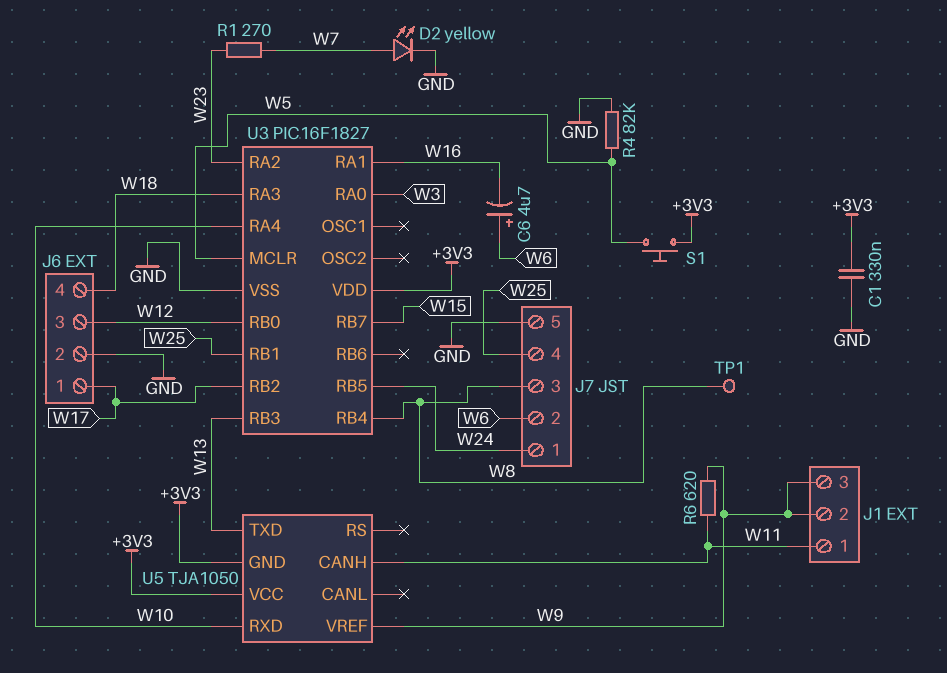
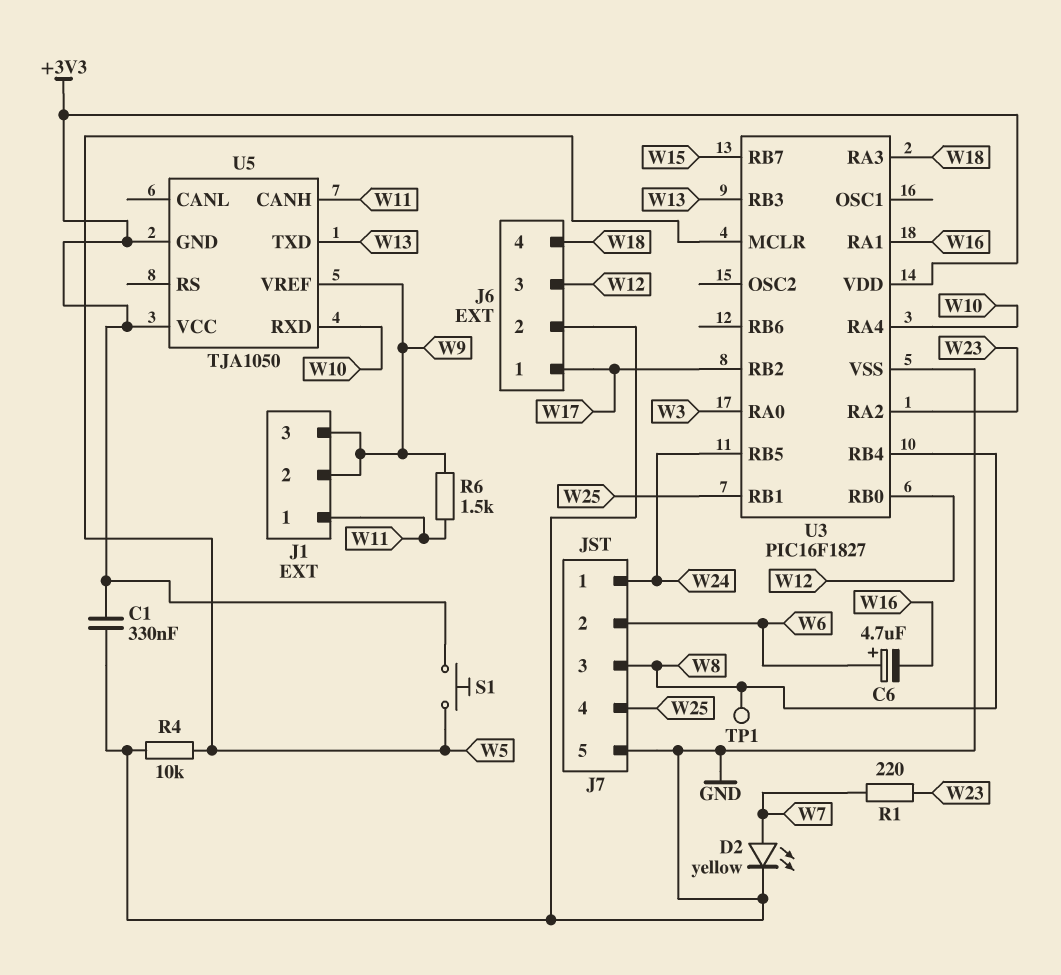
R1: 270 (W7, W23) -> 220 (W7, W23)
R4: 82k (GND, W5) -> 10k (GND, W5)
R6: 620 (W9, W11) -> 1.5k (W9, W11)

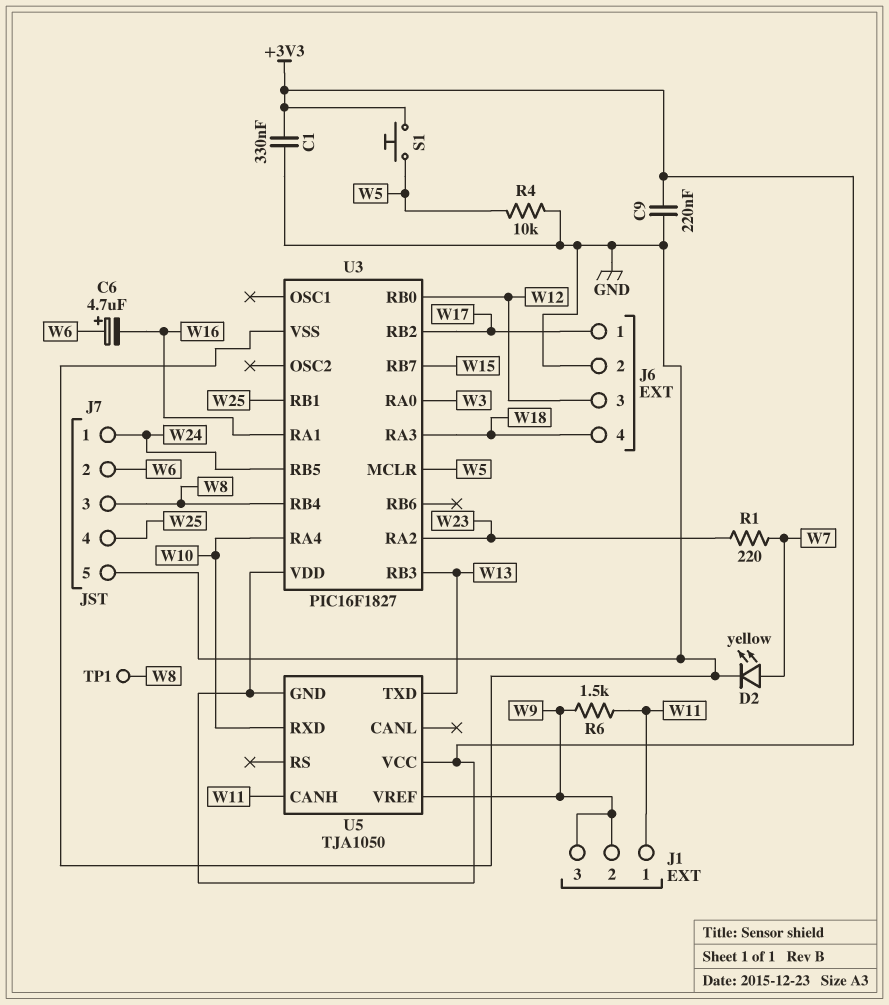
C9: none -> 220nF (+3V3, GND)

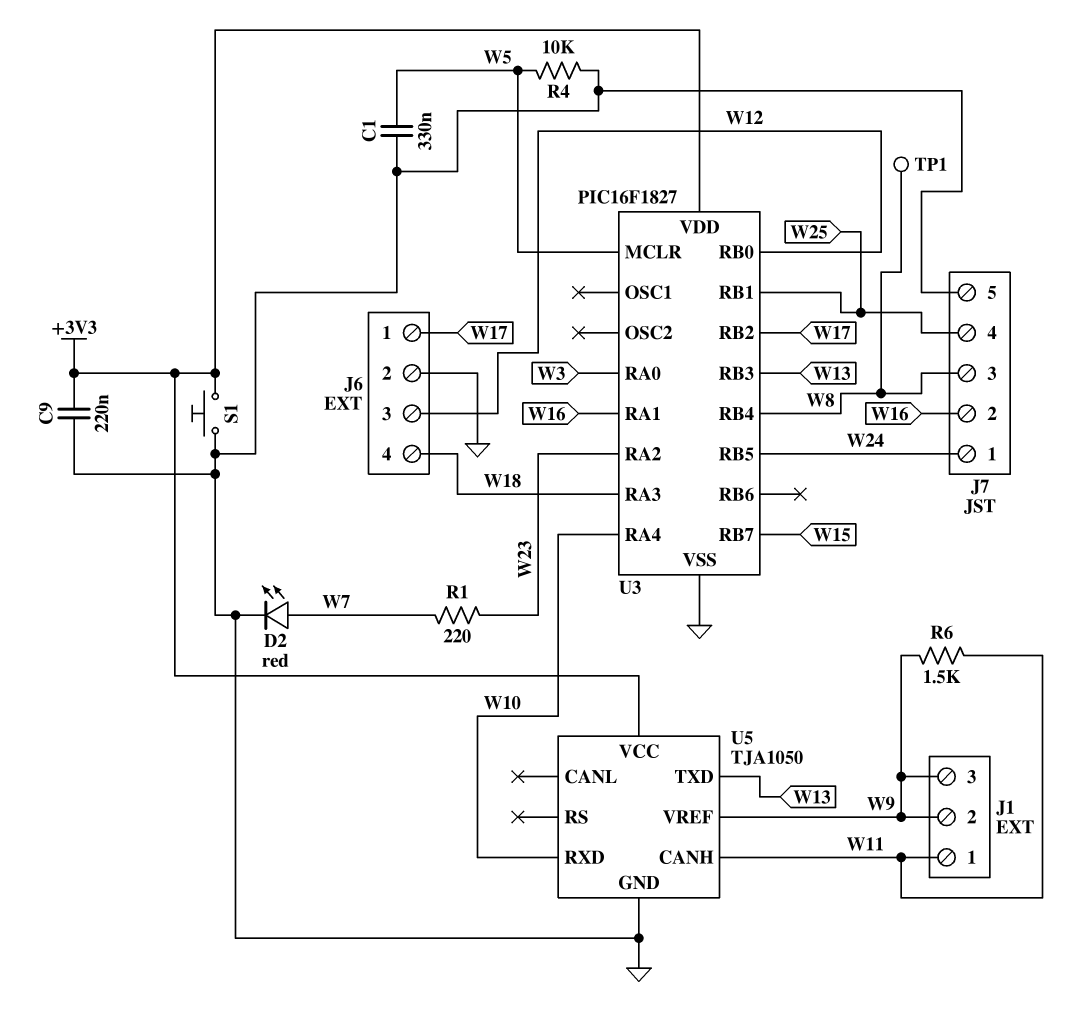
C1: 330nF (+3V3, GND) -> 330nF (GND, W5)
C6: 4.7uF (plus W6, minus W16) -> none
D2: LED yellow (A W7, K GND) -> LED red (A W7, K GND)
J7 pin 2: W6 -> W16
S1: button (+3V3, W5) -> button (+3V3, GND)
U5 pin GND: +3V3 -> GND

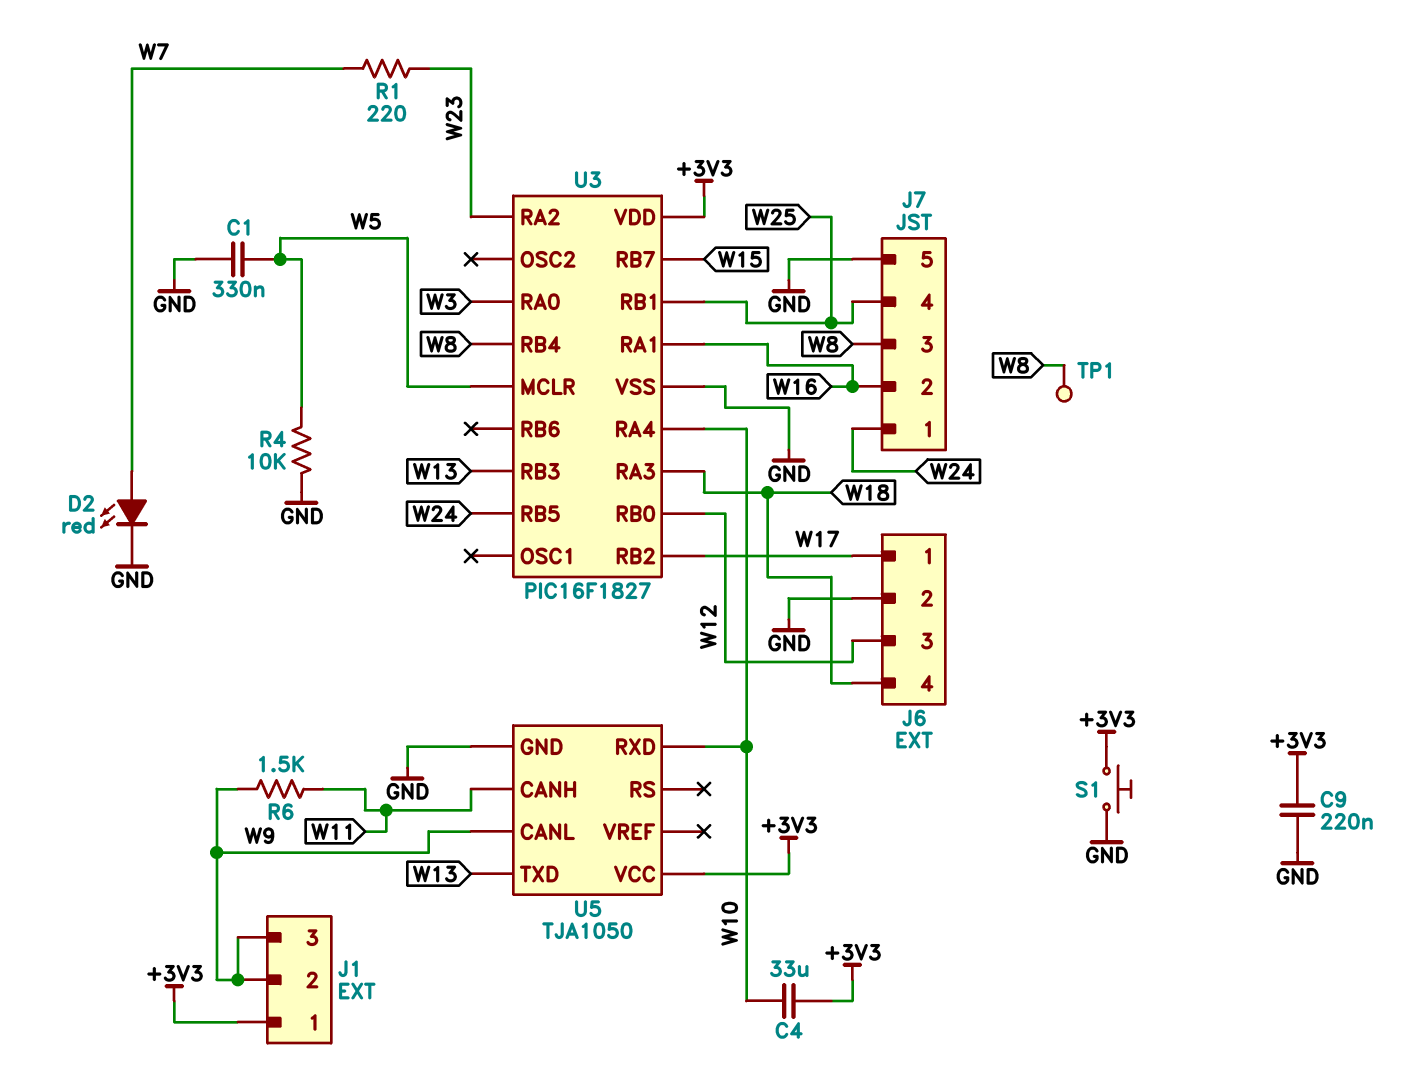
C4: none -> 33uF (+3V3, W10)
J1 pin 1: W11 -> +3V3
U5 pin CANL: none -> W9
U5 pin VREF: W9 -> none

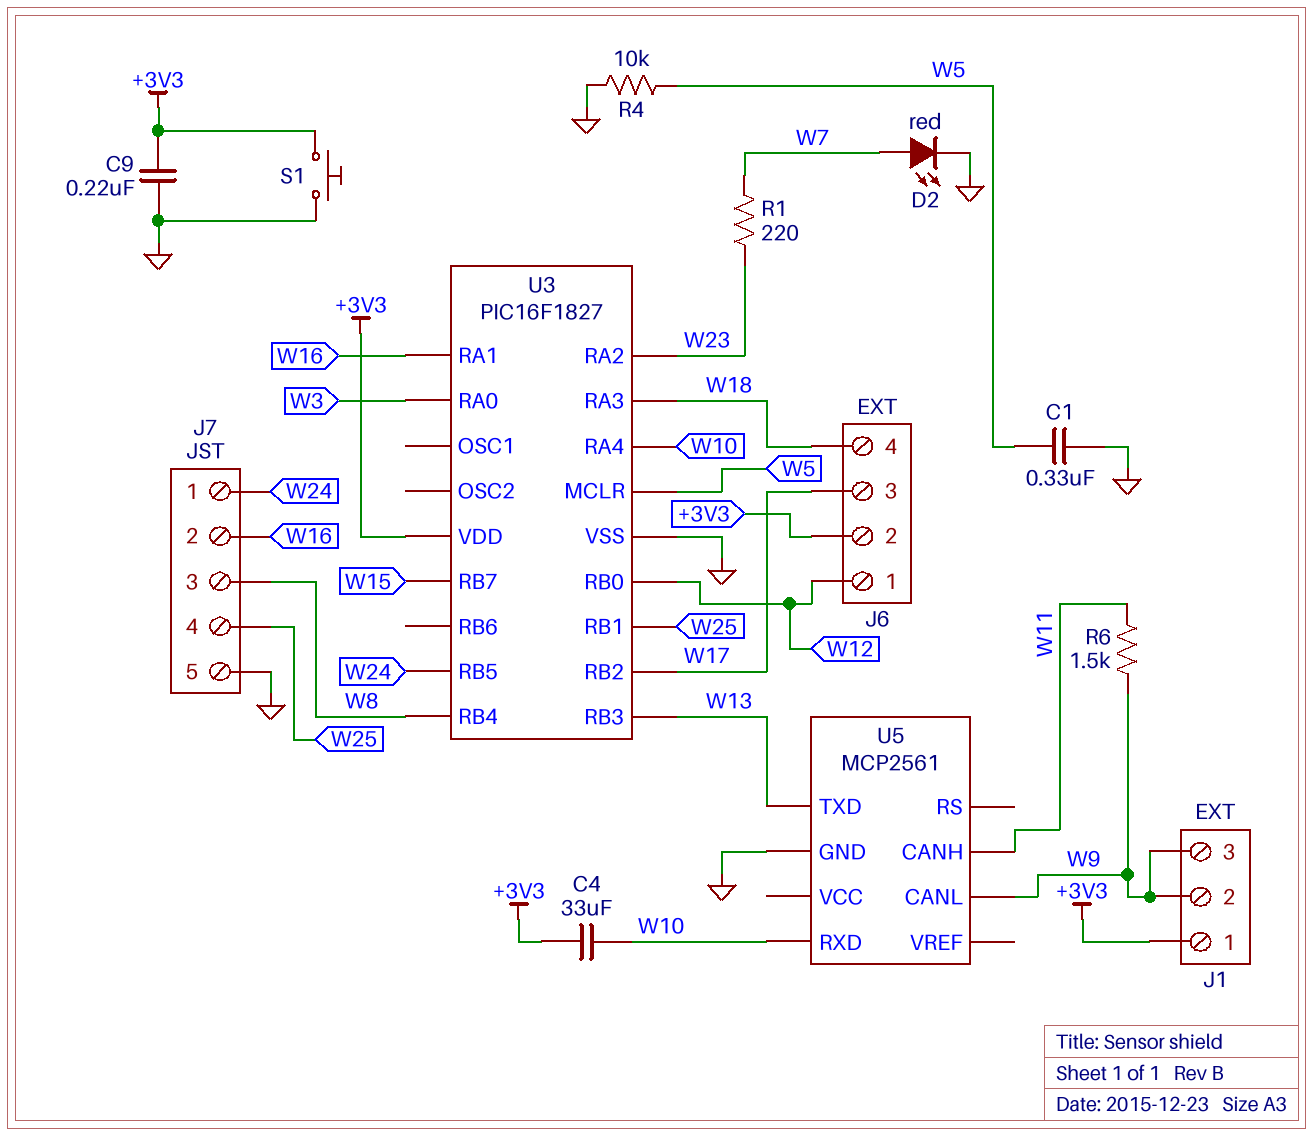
J6 pin 1: W17 -> W12
J6 pin 2: GND -> +3V3
J6 pin 3: W12 -> W17
TP1: test point (W8) -> none
U5: TJA1050 -> MCP2561
U5 pin VCC: +3V3 -> none

